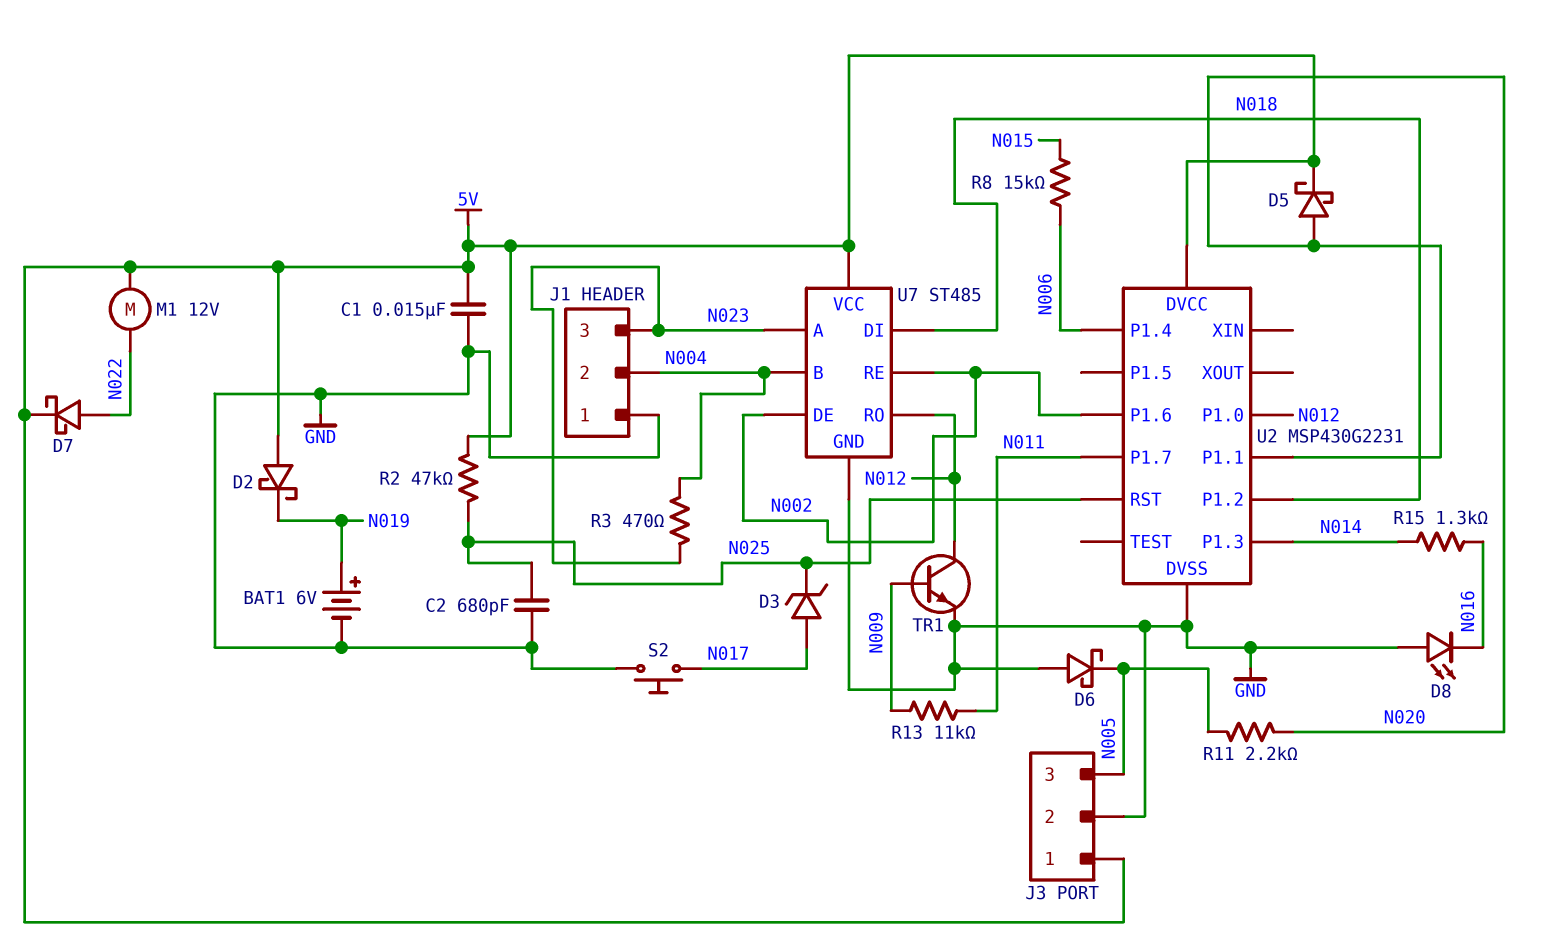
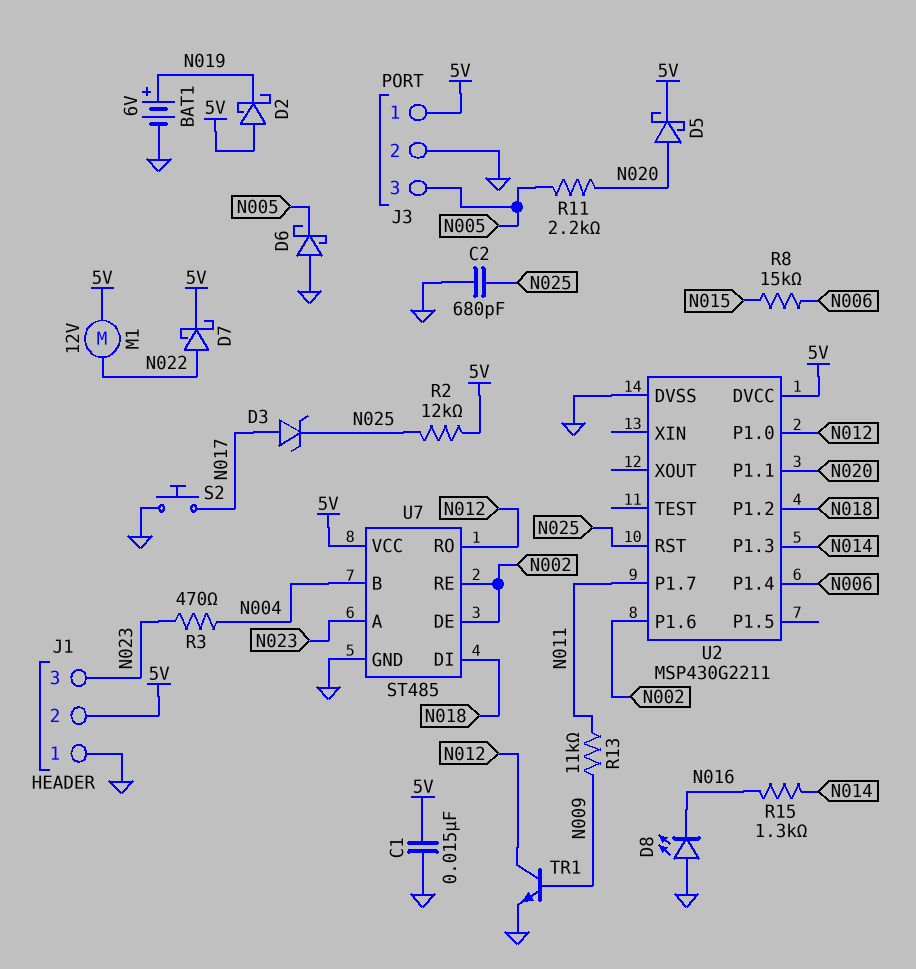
J1 pin 2: N004 -> 5V
R2: 47k (5V, N025) -> 12k (5V, N025)
U2: MSP430G2231 -> MSP430G2211

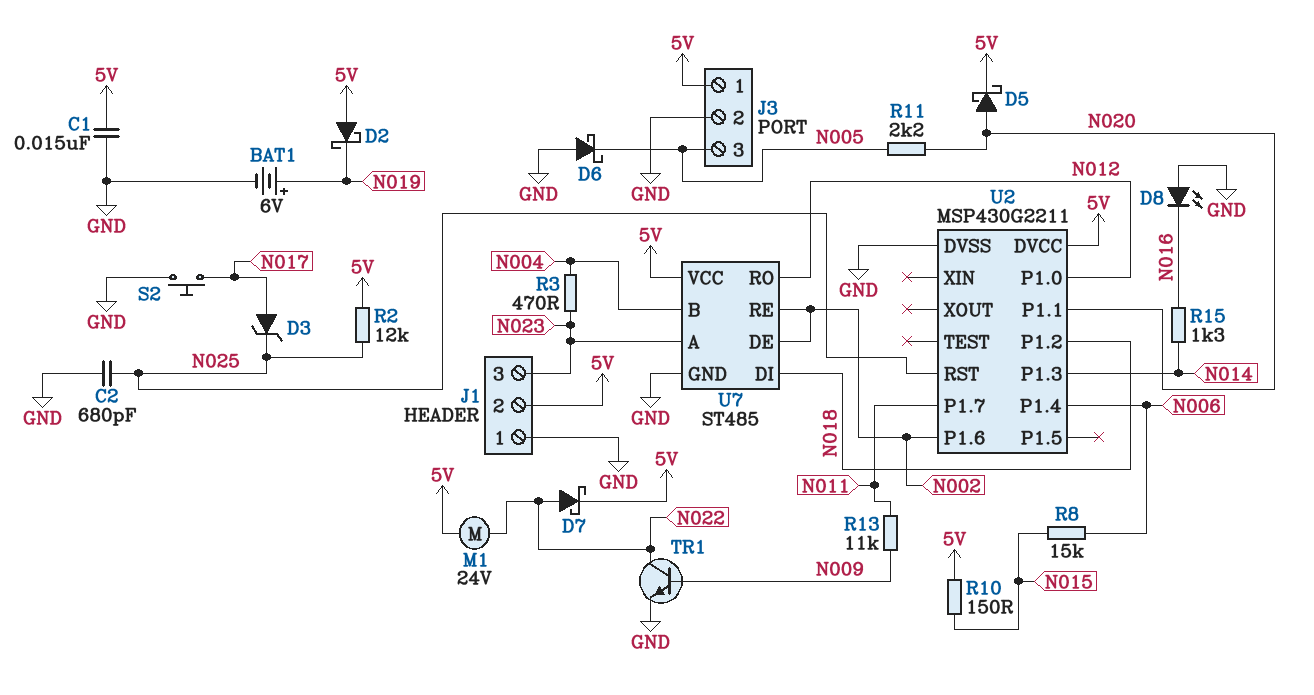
M1: motor 12V (5V, N022) -> motor 24V (5V, N022)
R10: none -> 150 (5V, N015)
TR1: NPN (B N009, C N012, E GND) -> NPN (B N009, C N022, E GND)

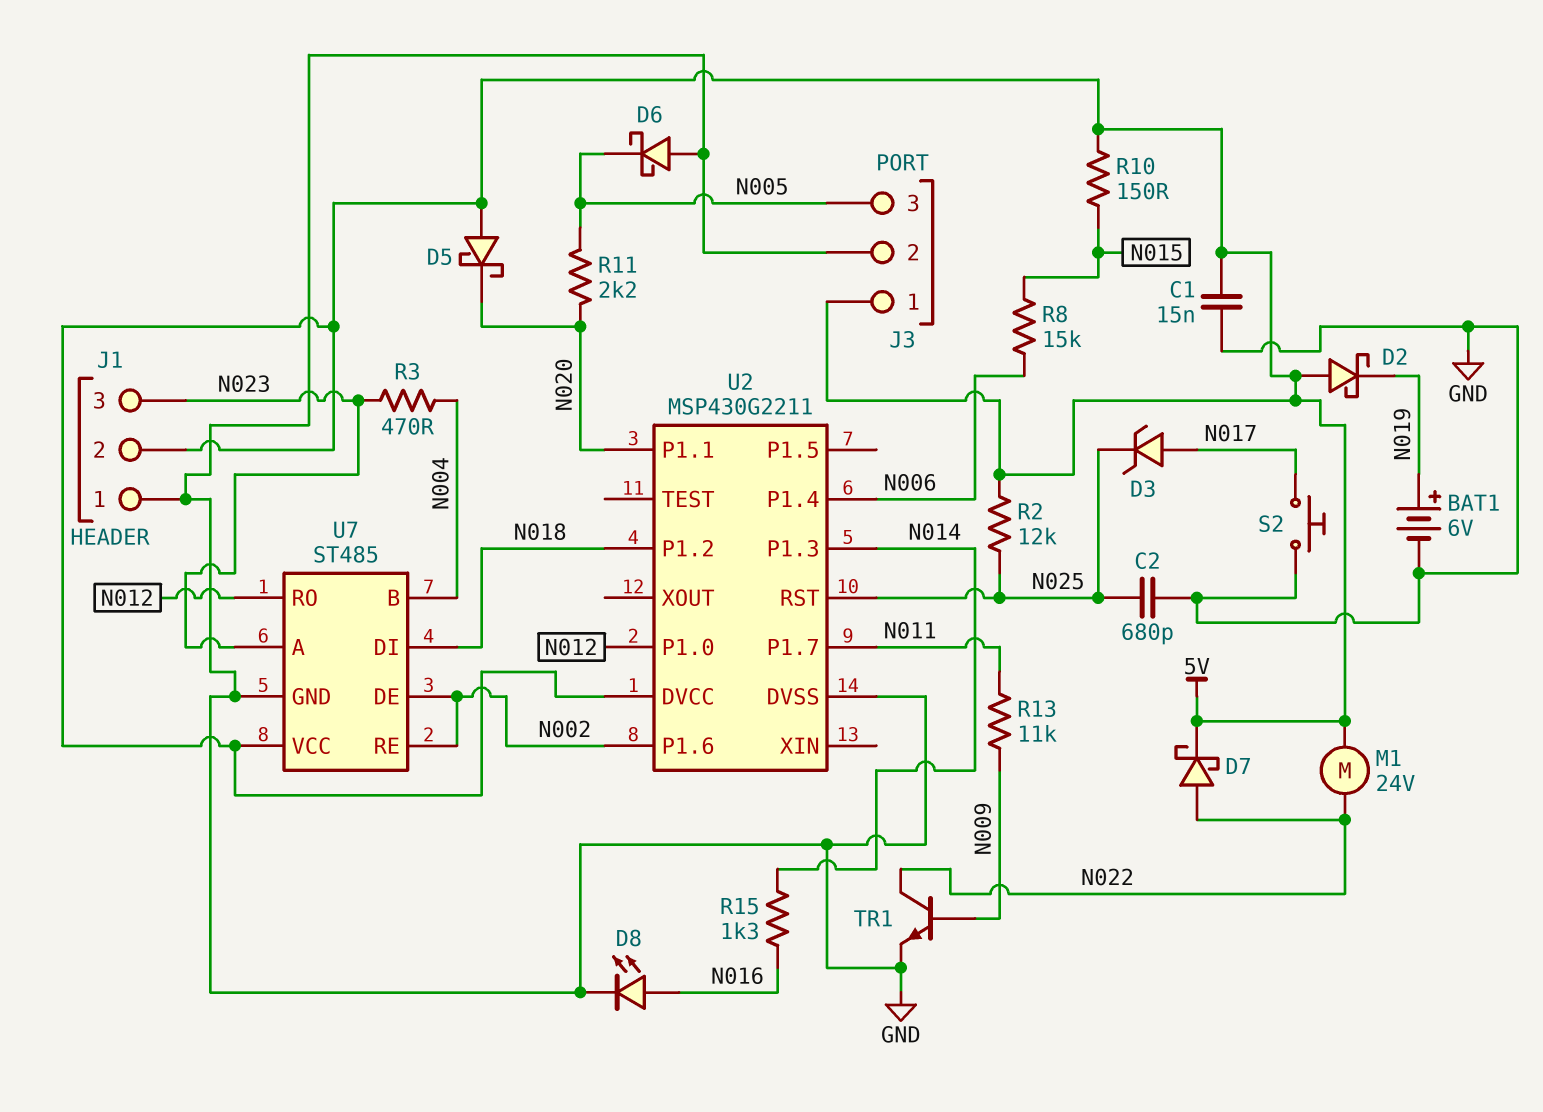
D5: schottky (A N020, K 5V) -> schottky (A 5V, K N020)
D8: LED (A GND, K N016) -> LED (A N016, K GND)

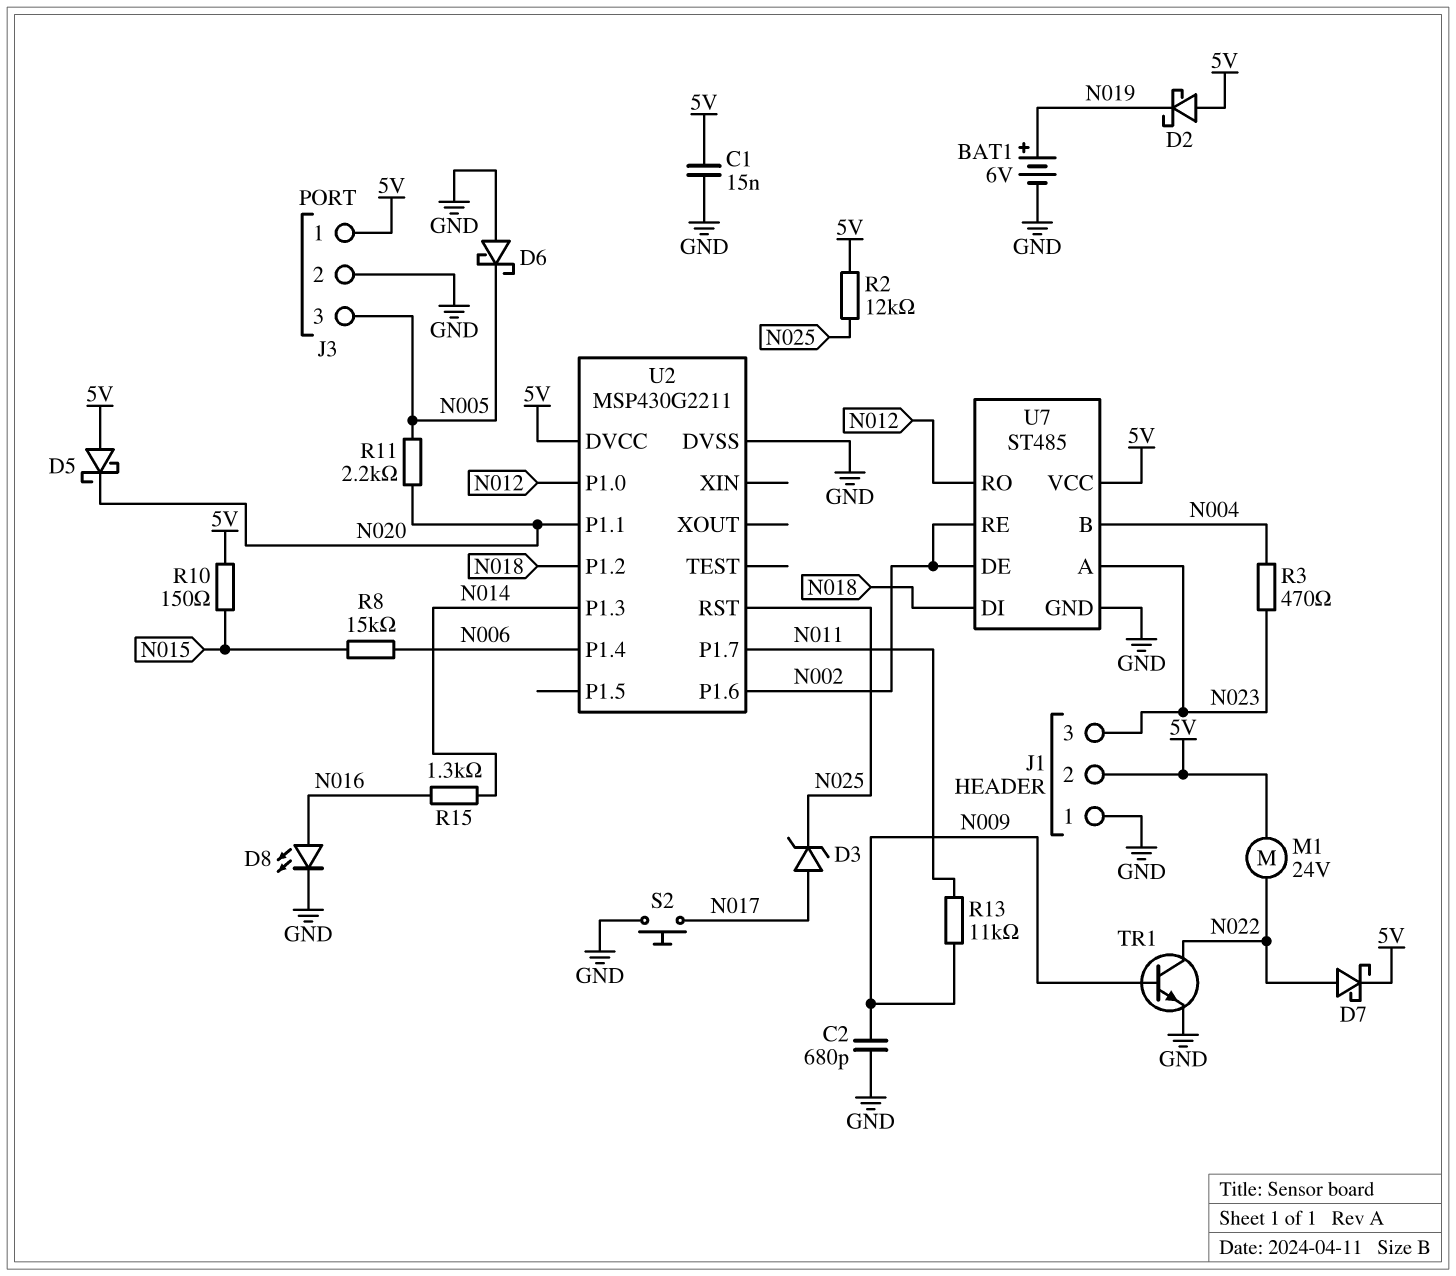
C2: 680pF (GND, N025) -> 680pF (GND, N009)

